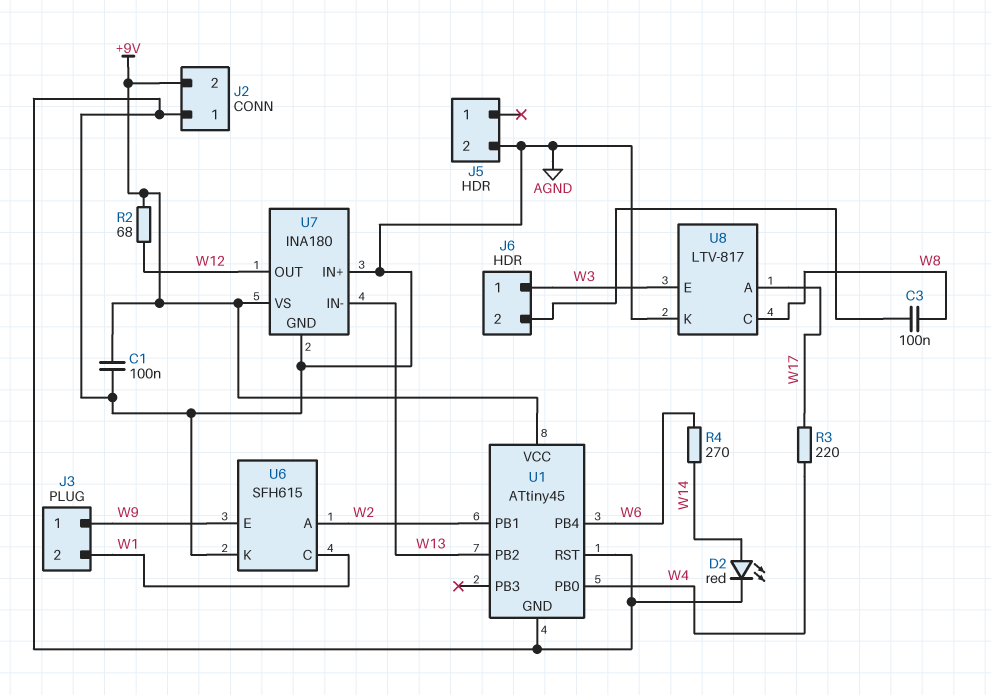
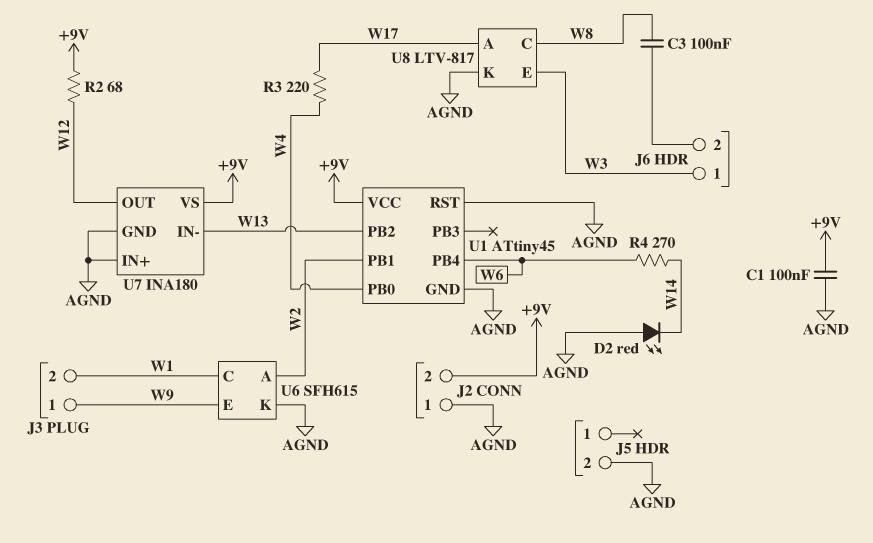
D2: LED red (A W14, K AGND) -> LED red (A AGND, K W14)

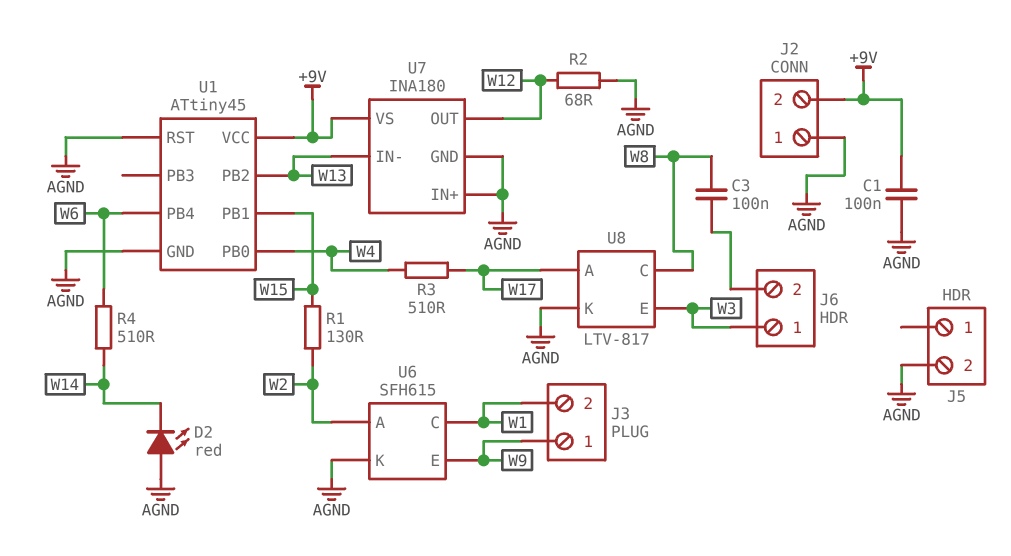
R1: none -> 130 (W2, W15)
R2: 68 (+9V, W12) -> 68 (AGND, W12)
R3: 220 (W4, W17) -> 510 (W4, W17)
R4: 270 (W6, W14) -> 510 (W6, W14)
U1 pin PB1: W2 -> W15

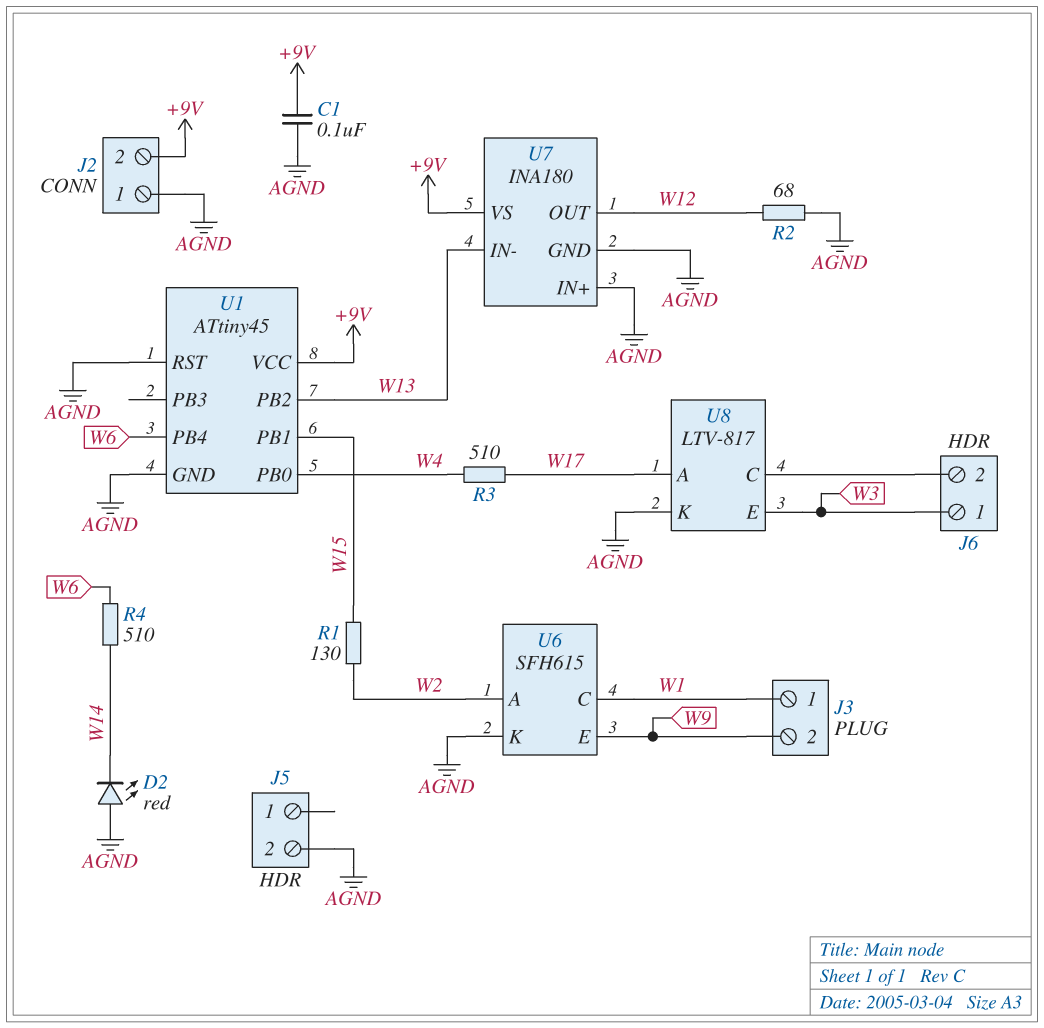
C3: 100nF (J6/2, W8) -> none
J3 pin 1: W9 -> W1
J3 pin 2: W1 -> W9
U8 pin C: W8 -> J6/2

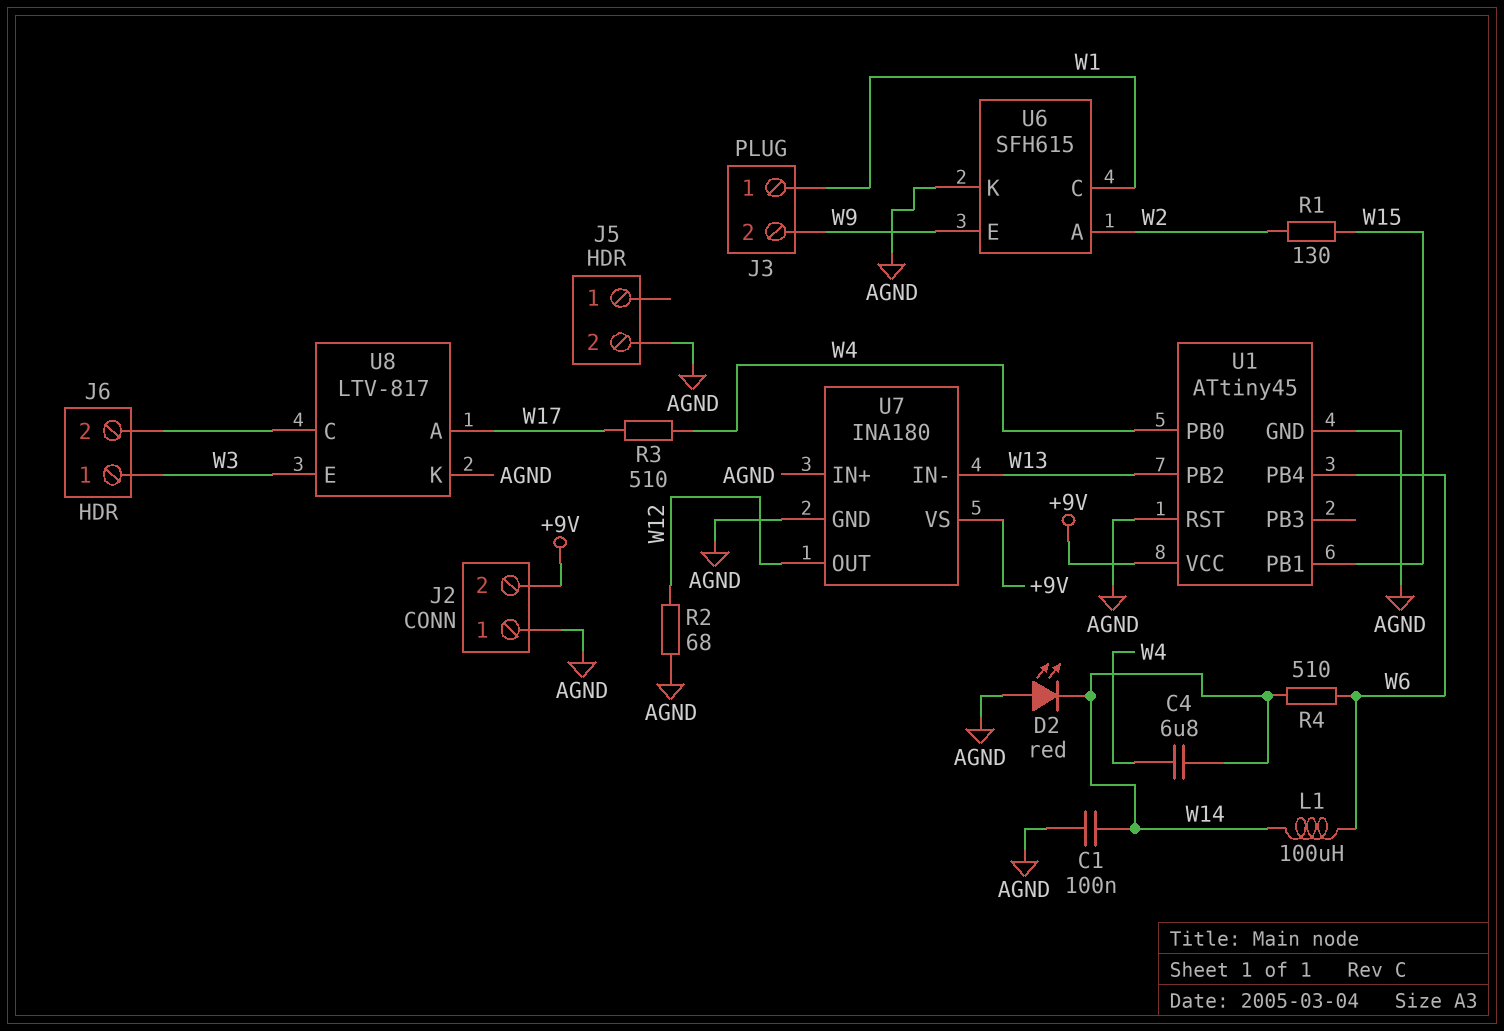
C1: 100nF (+9V, AGND) -> 100nF (AGND, W14)
C4: none -> 6.8uF (W4, W14)
L1: none -> 100uH (W6, W14)

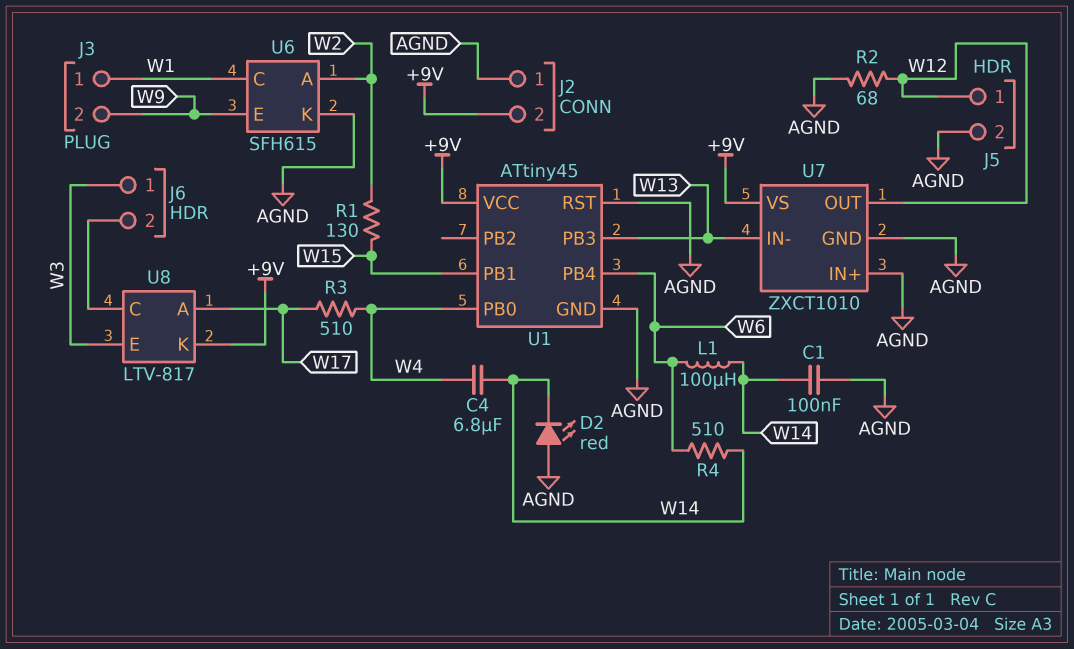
J5 pin 1: none -> W12
U1 pin PB2: W13 -> none
U1 pin PB3: none -> W13
U7: INA180 -> ZXCT1010
U8 pin K: AGND -> +9V

